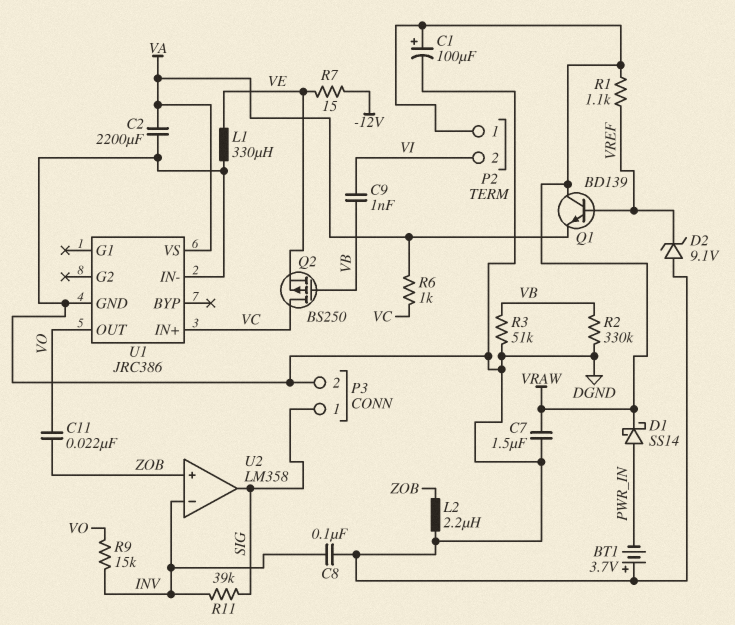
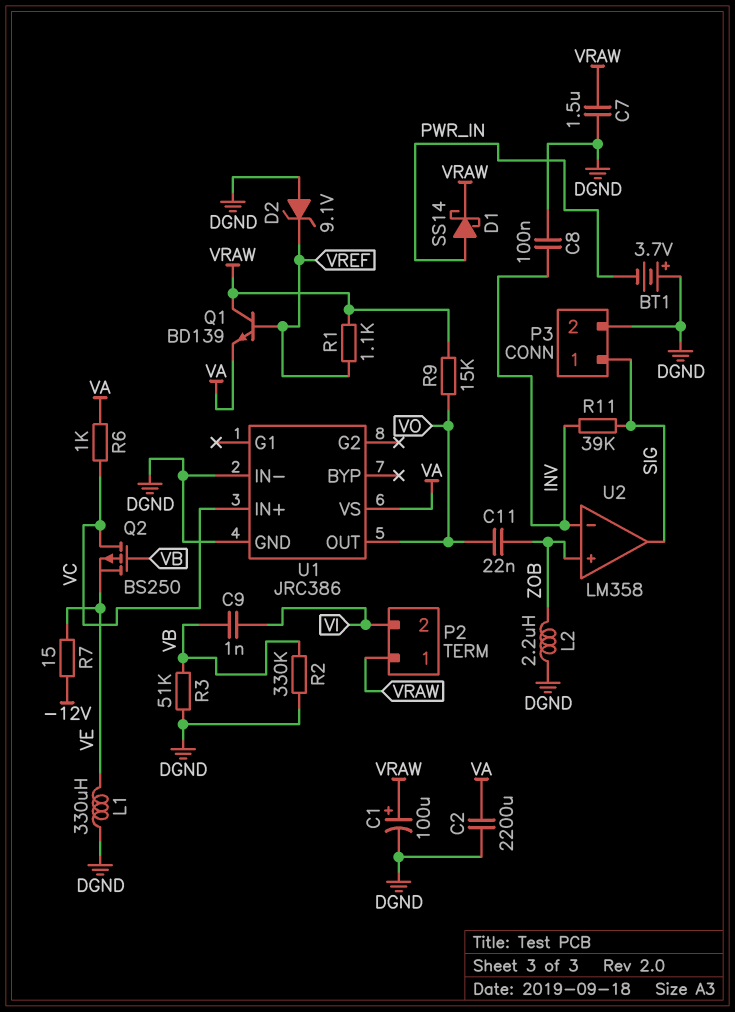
R9: 15k (INV, VO) -> 15k (VO, VRAW)

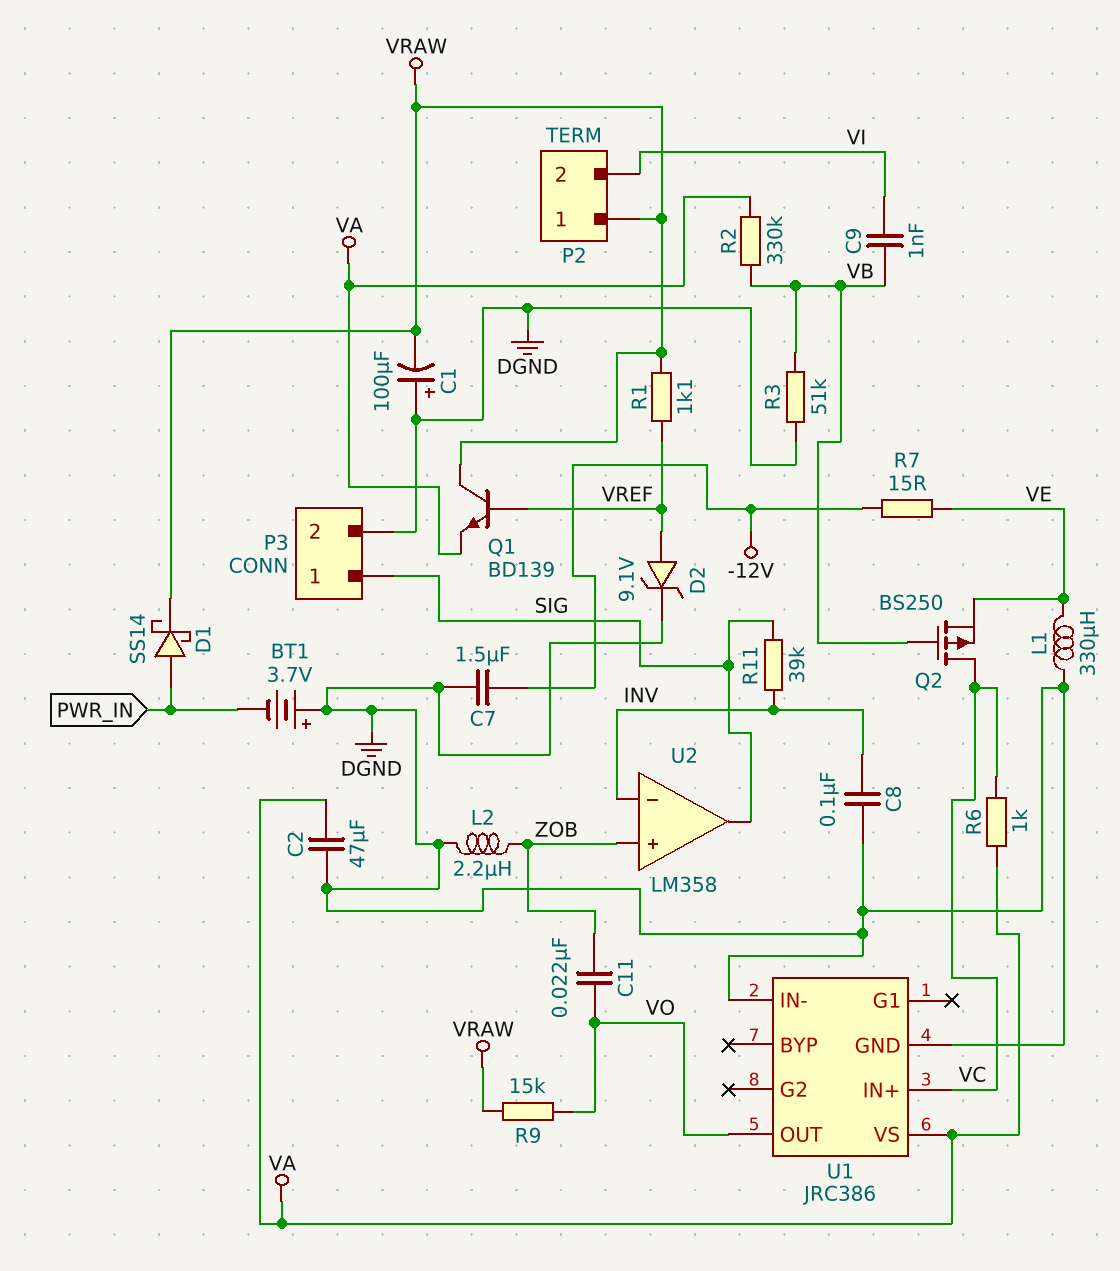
C1: 100uF (plus VRAW, minus DGND) -> 100uF (plus DGND, minus VRAW)
C2: 2200uF (DGND, VA) -> 47uF (DGND, VA)
C7: 1.5uF (DGND, VRAW) -> 1.5uF (-12V, DGND)
D2: zener 9.1V (A DGND, K VREF) -> zener 9.1V (A VREF, K DGND)
R2: 330k (DGND, VB) -> 330k (VA, VB)

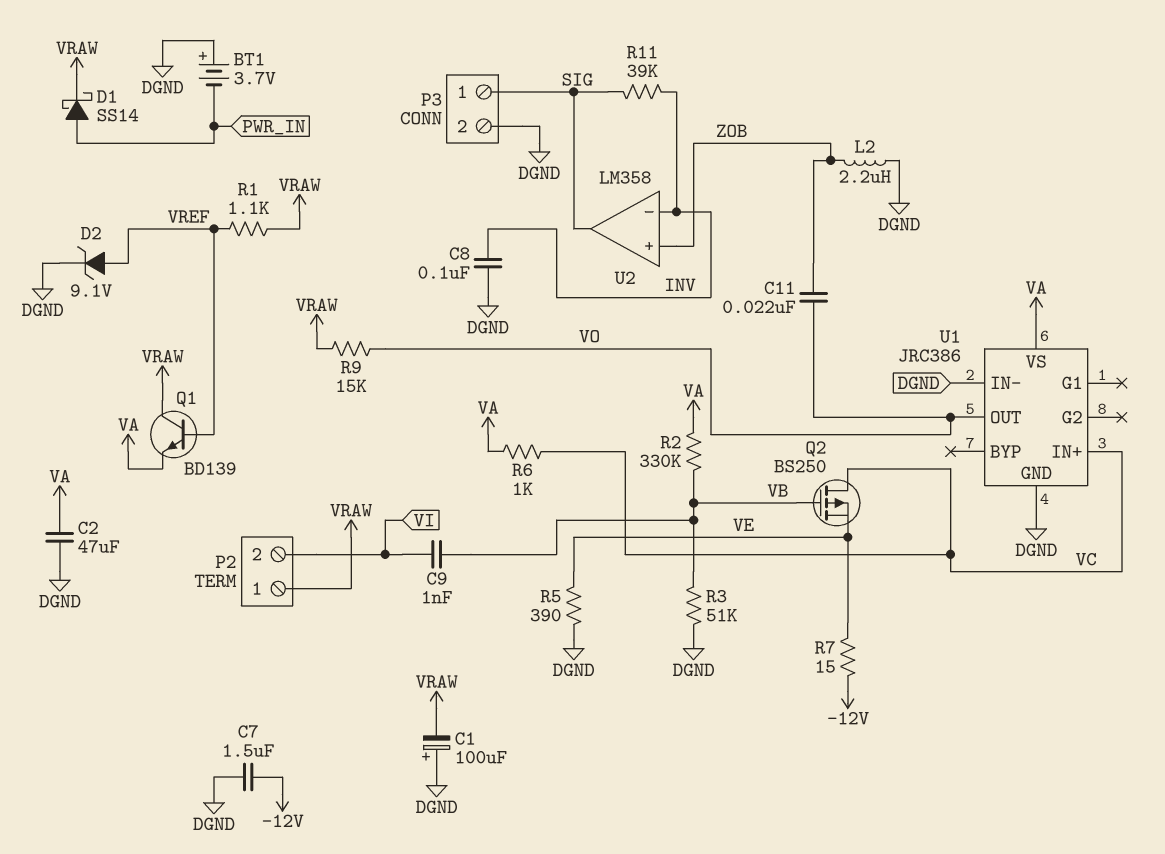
L1: 330uH (DGND, VE) -> none
R5: none -> 390 (DGND, VE)

